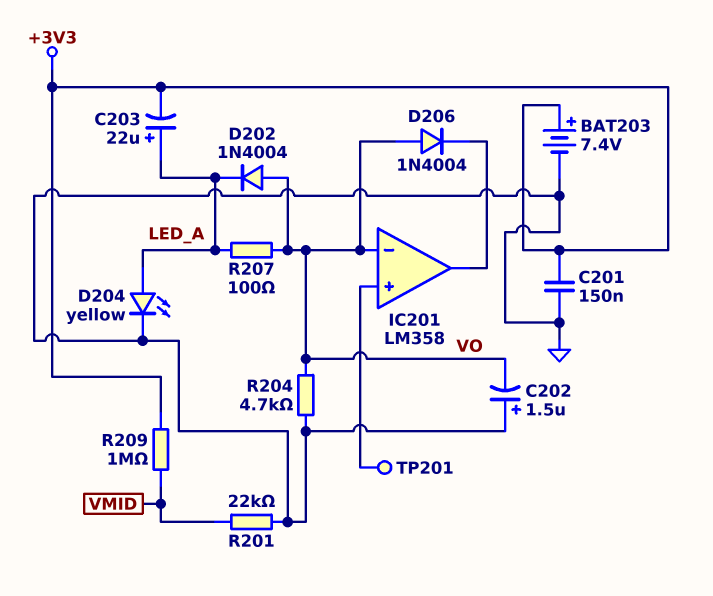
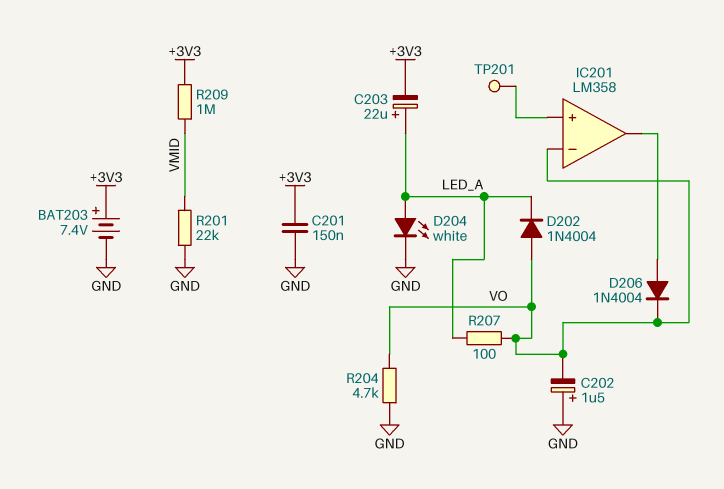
D204: LED yellow (A LED_A, K GND) -> LED white (A LED_A, K GND)
D206: diode 1N4004 (A VO, K IC201/out) -> diode 1N4004 (A IC201/out, K VO)

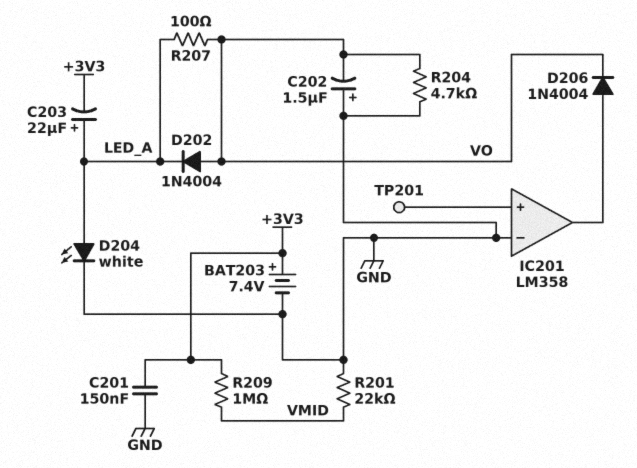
IC201 pin in-: VO -> GND

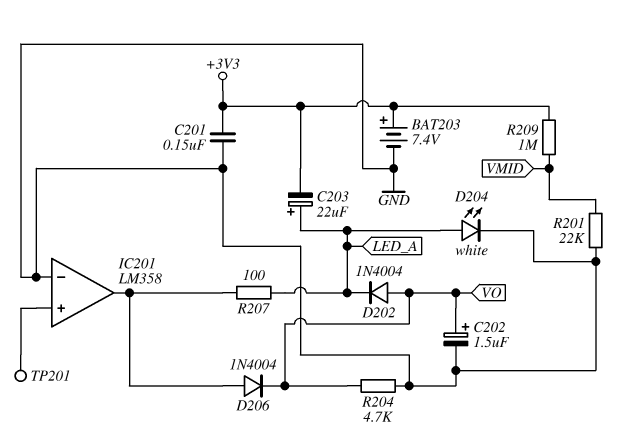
C202: 1.5uF (plus GND, minus VO) -> 1.5uF (plus VO, minus GND)
R207: 100 (LED_A, VO) -> 100 (IC201/out, LED_A)

